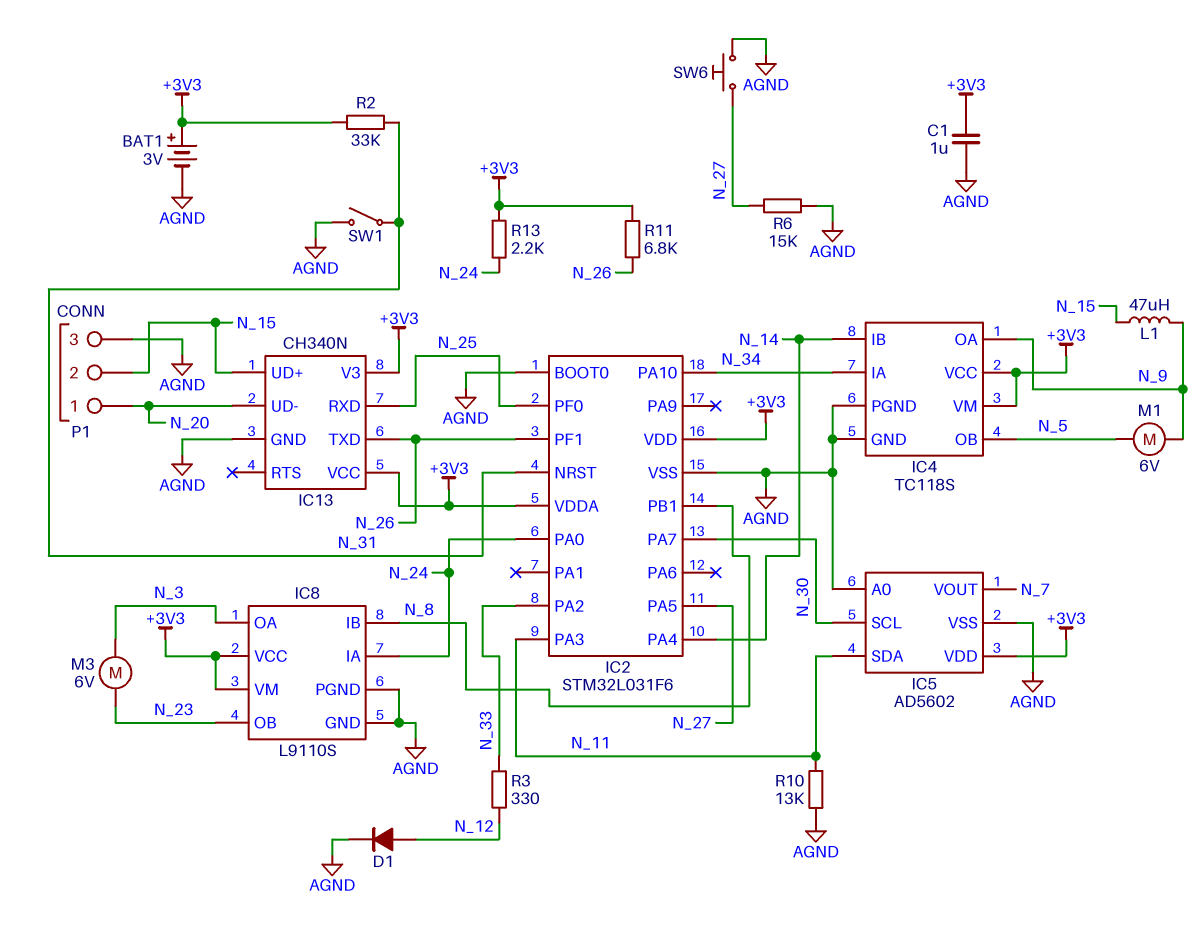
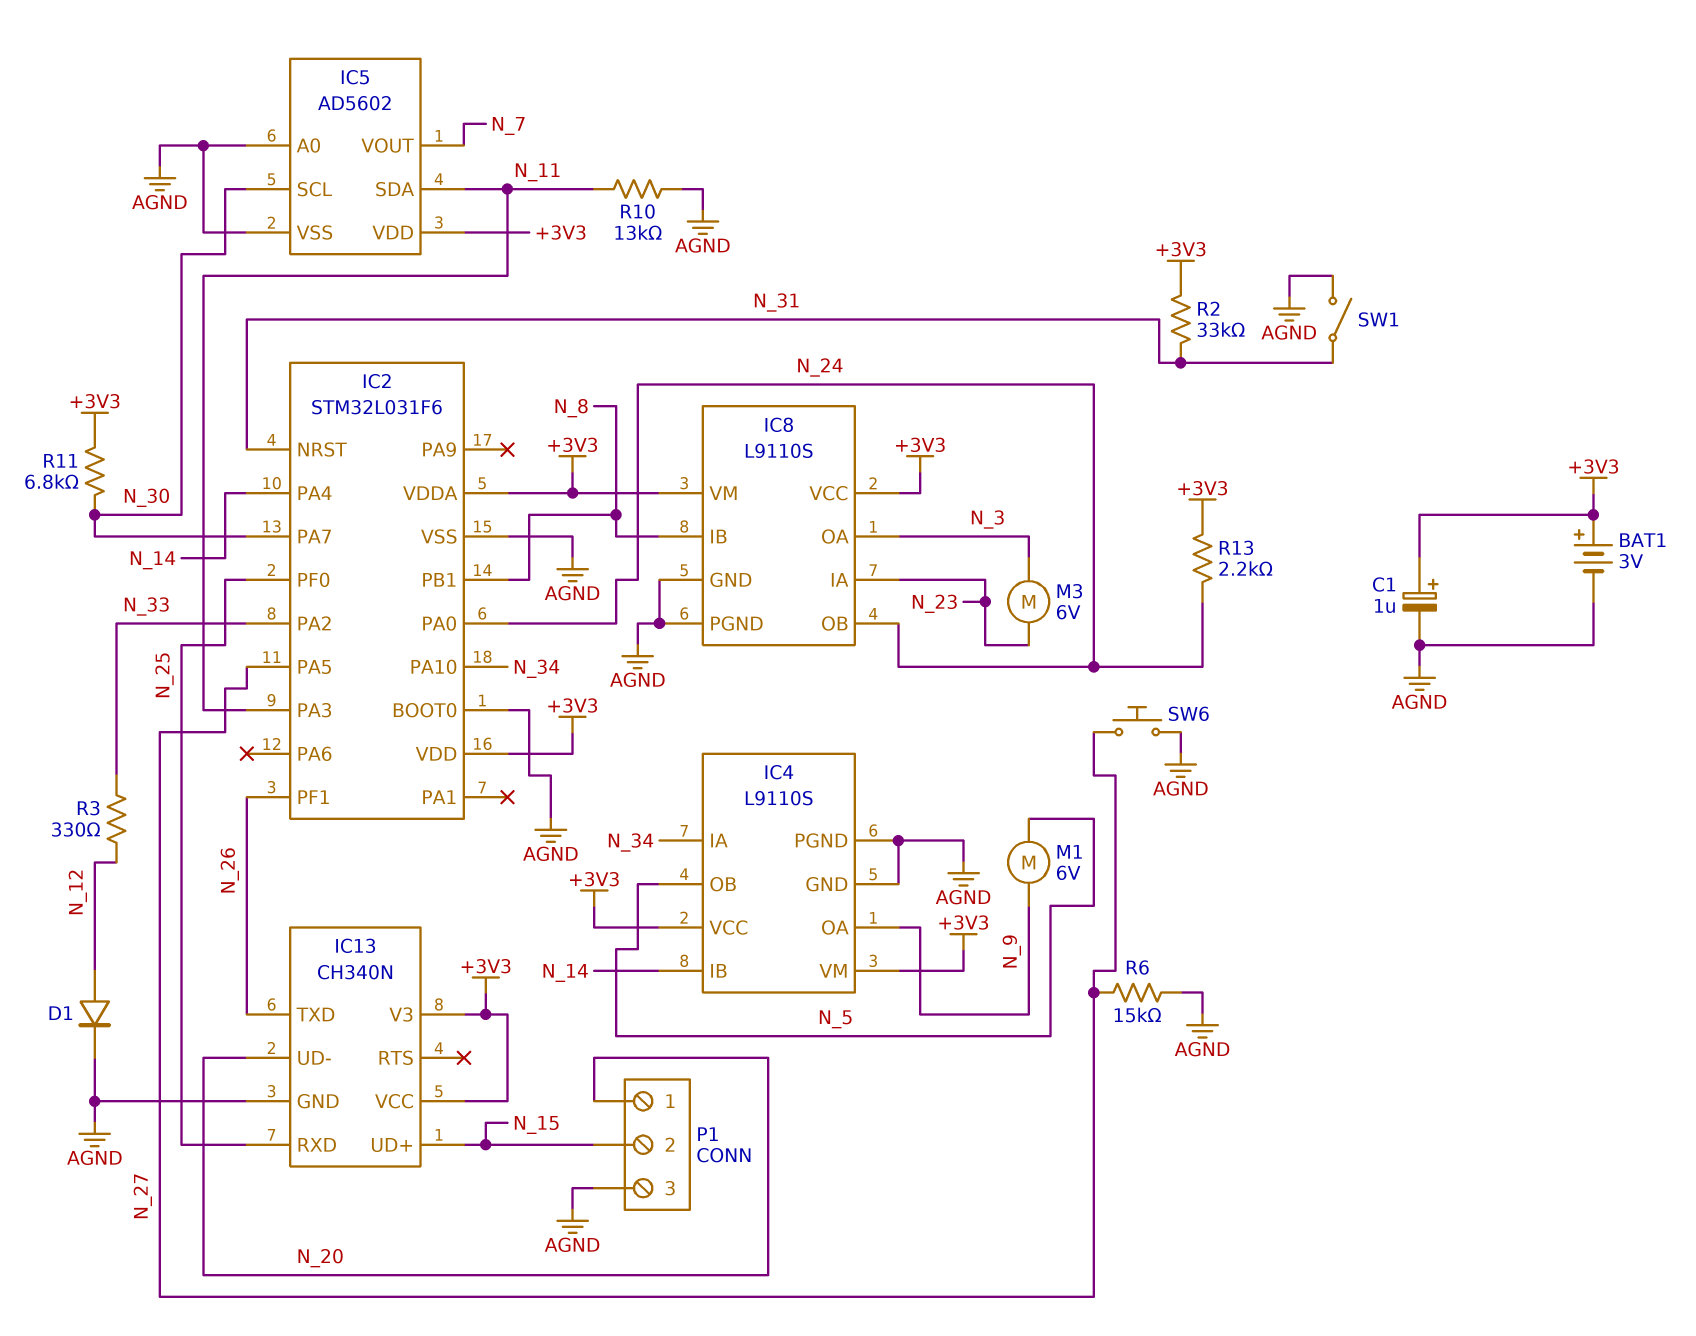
C1: 1uF (+3V3, AGND) -> 1uF (plus +3V3, minus AGND)
IC4: TC118S -> L9110S
IC8 pin IA: N_24 -> N_23
IC8 pin OB: N_23 -> N_24
L1: 47uH (N_9, N_15) -> none
R11: 6.8k (+3V3, N_26) -> 6.8k (+3V3, N_30)

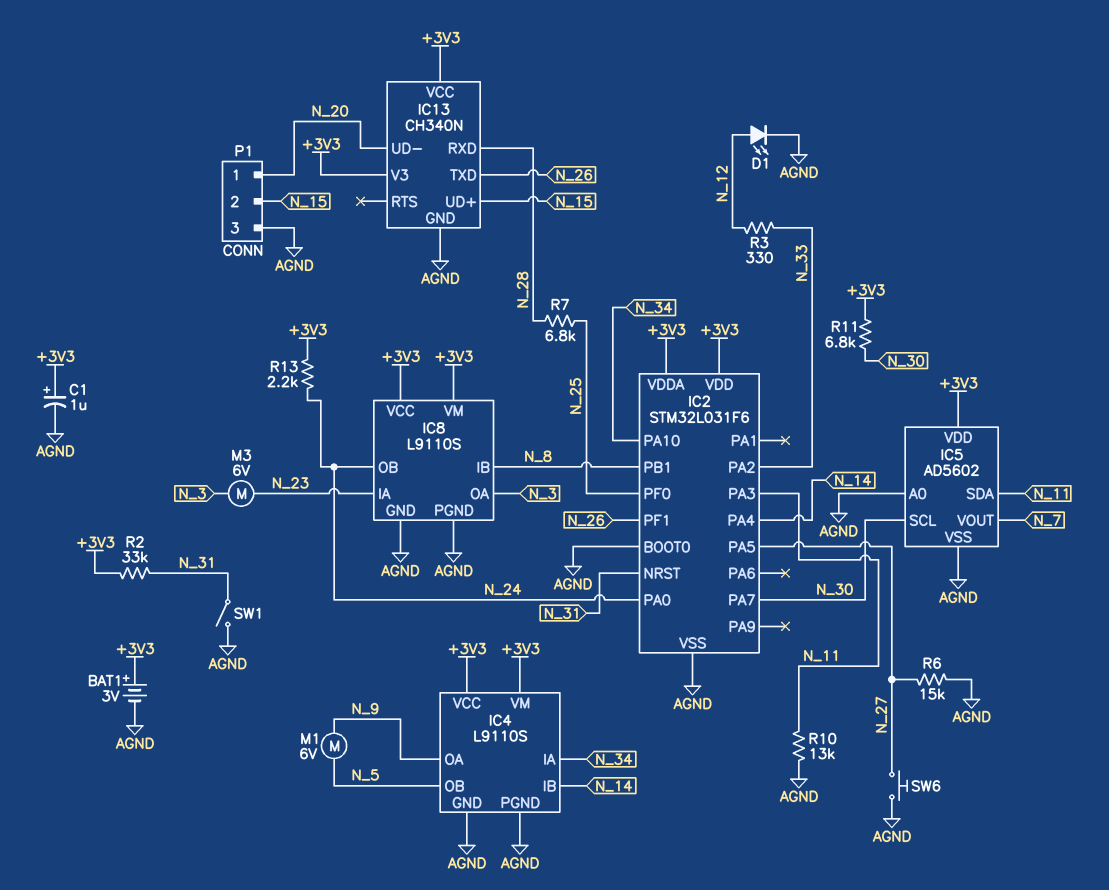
D1: diode (A N_12, K AGND) -> LED (A N_12, K AGND)
IC13 pin RXD: N_25 -> N_28
R7: none -> 6.8k (N_25, N_28)

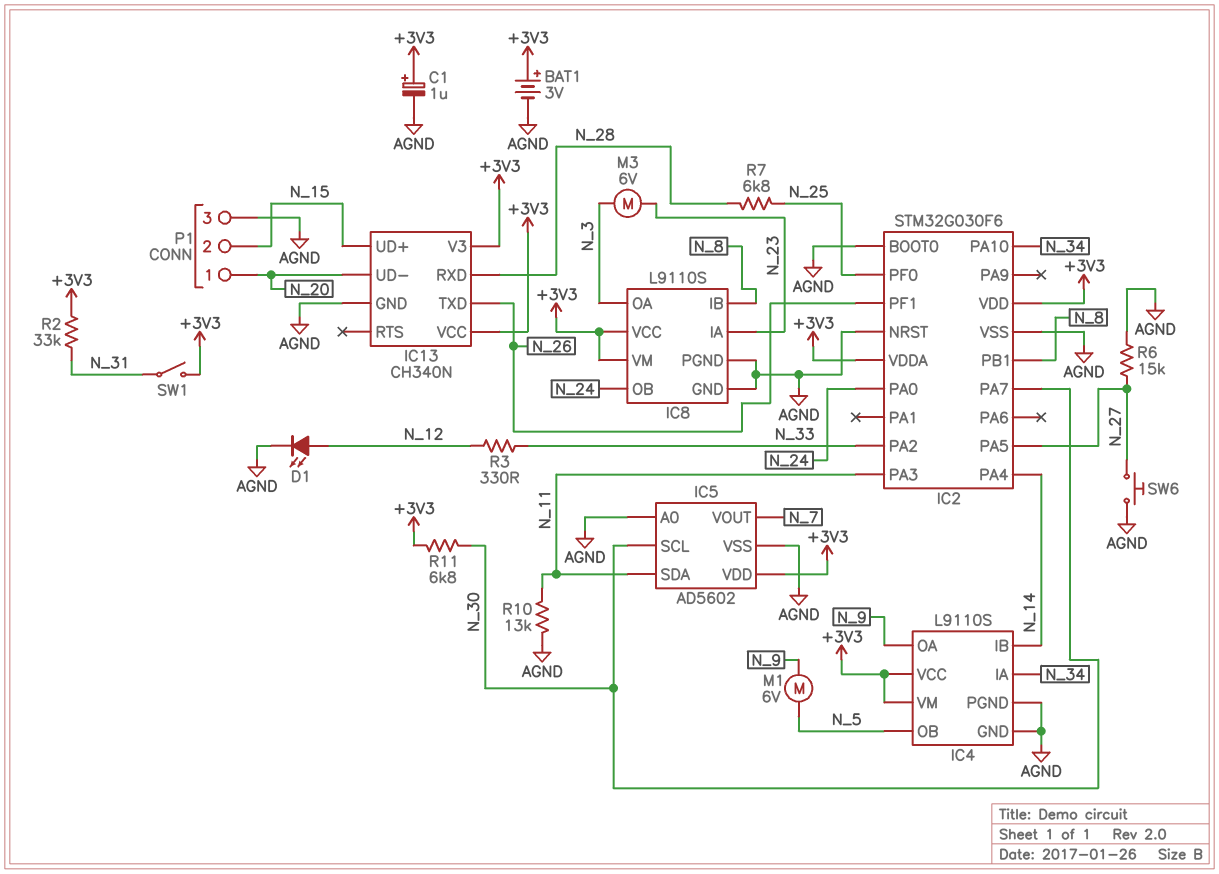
IC2: STM32L031F6 -> STM32G030F6
IC2 pin NRST: N_31 -> AGND
R13: 2.2k (+3V3, N_24) -> none
SW1: switch (AGND, N_31) -> switch (+3V3, N_31)

